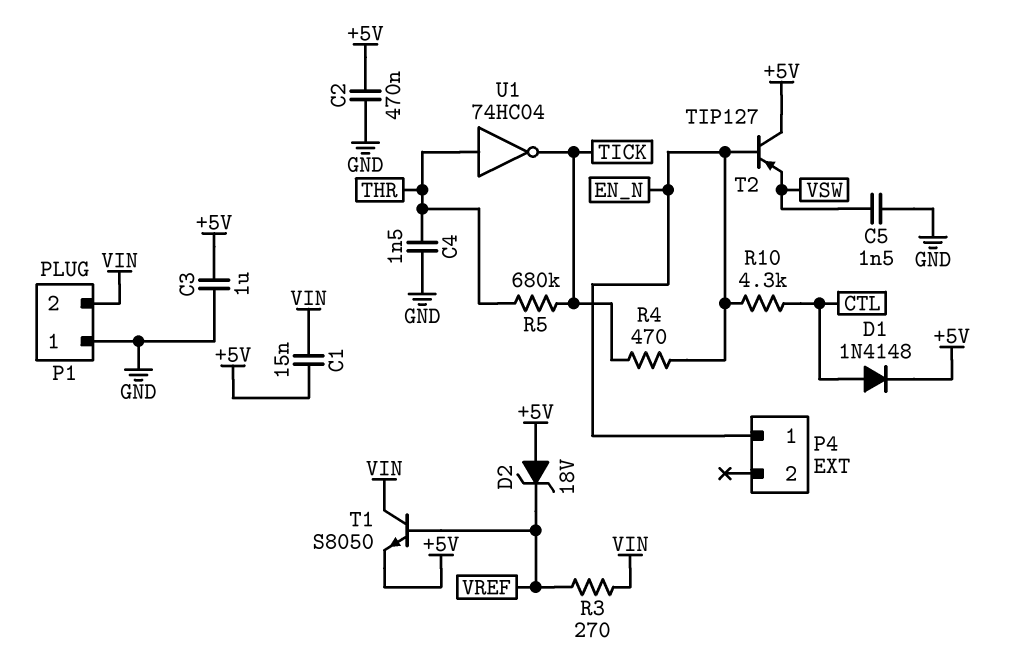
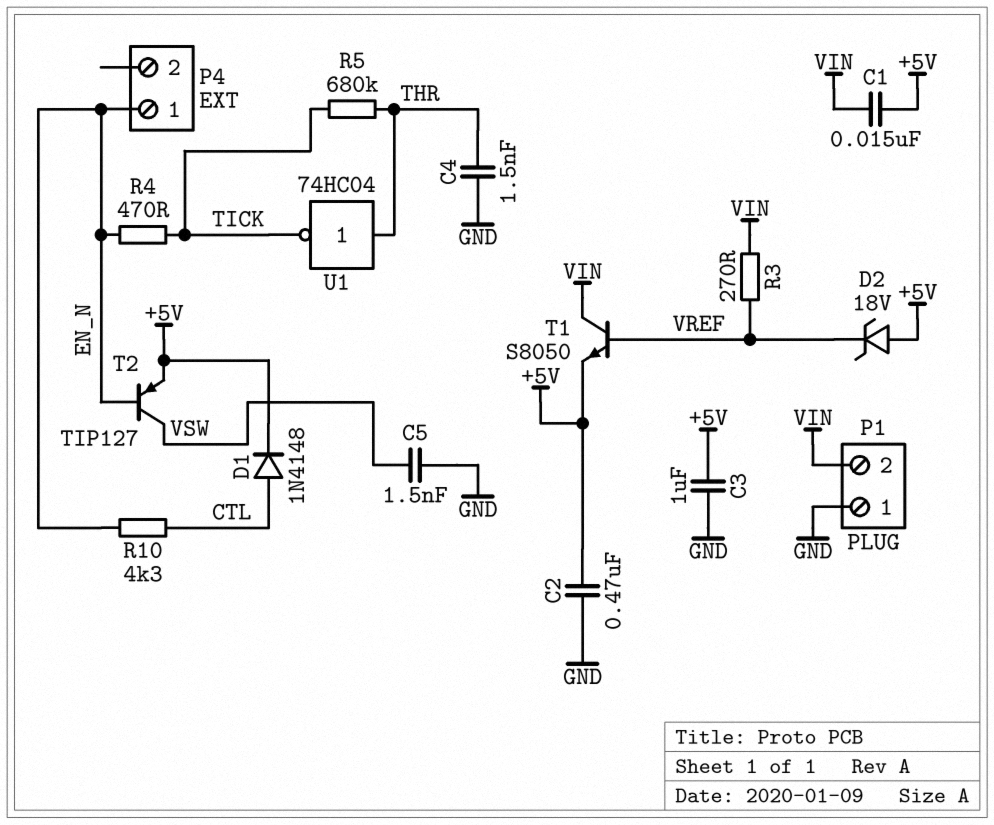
T2: PNP TIP127 (B EN_N, C +5V, E VSW) -> PNP TIP127 (B EN_N, C VSW, E +5V)

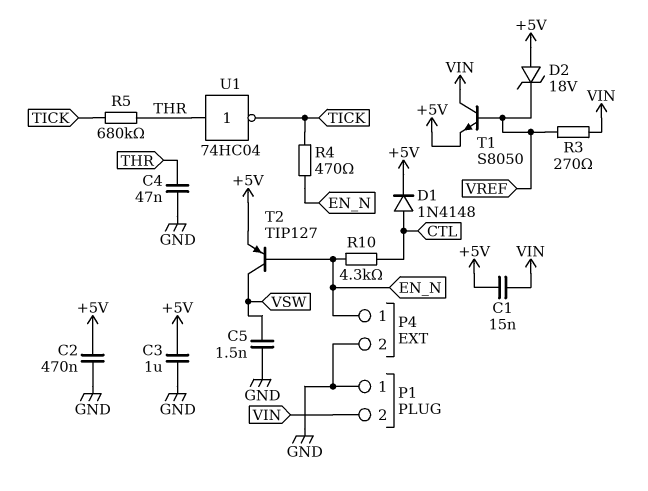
C4: 1.5nF (GND, THR) -> 47nF (GND, THR)
P4 pin 2: none -> GND

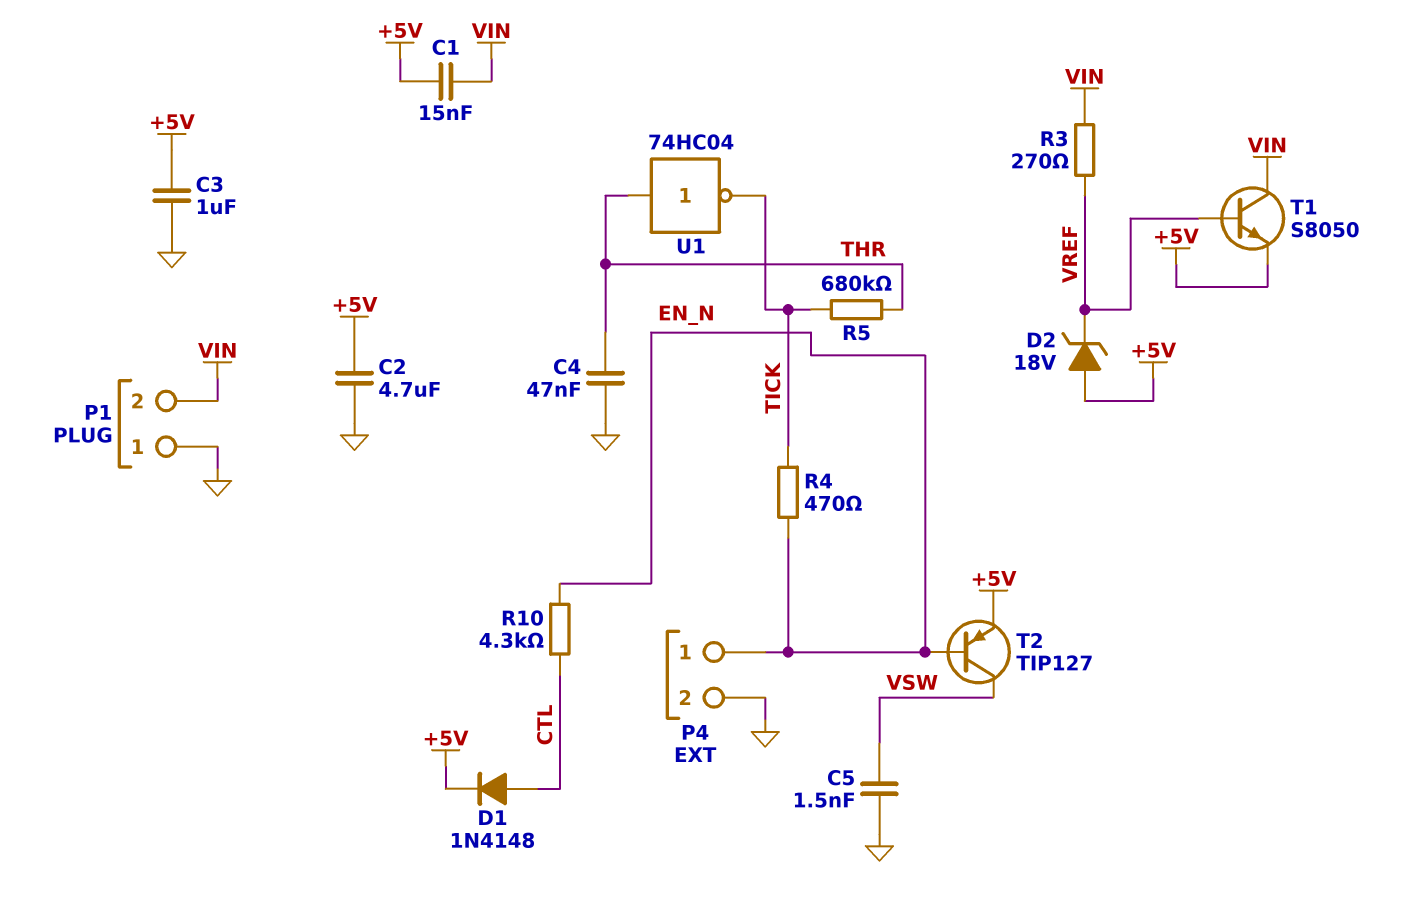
C2: 470nF (+5V, GND) -> 4.7uF (+5V, GND)

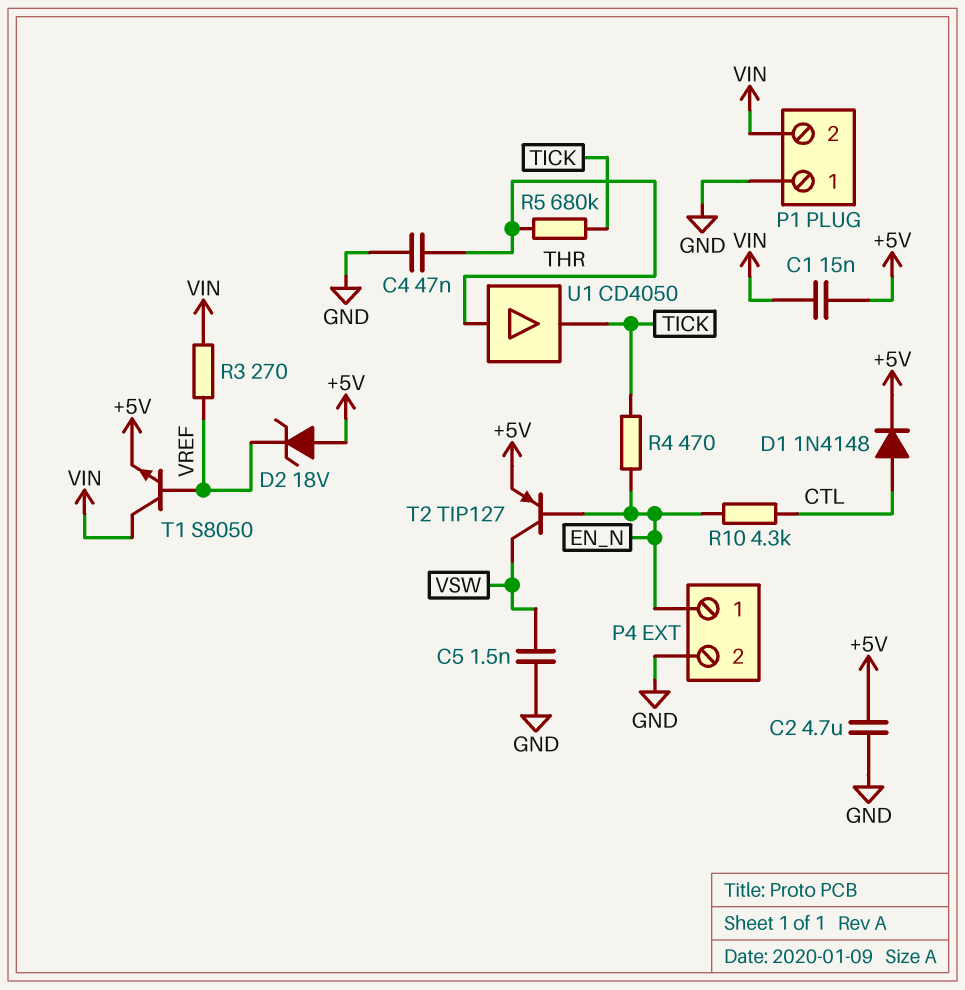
C3: 1uF (+5V, GND) -> none
U1: NOT 74HC04 (in THR, out TICK) -> buffer CD4050 (in THR, out TICK)

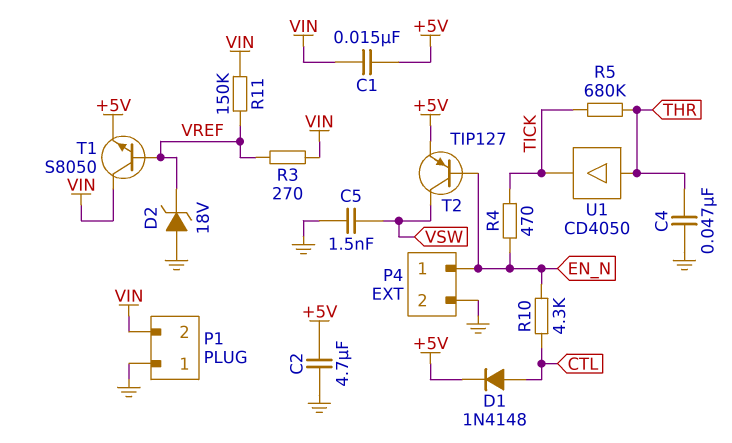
D2: zener 18V (A +5V, K VREF) -> zener 18V (A GND, K VREF)
R11: none -> 150k (VIN, VREF)

